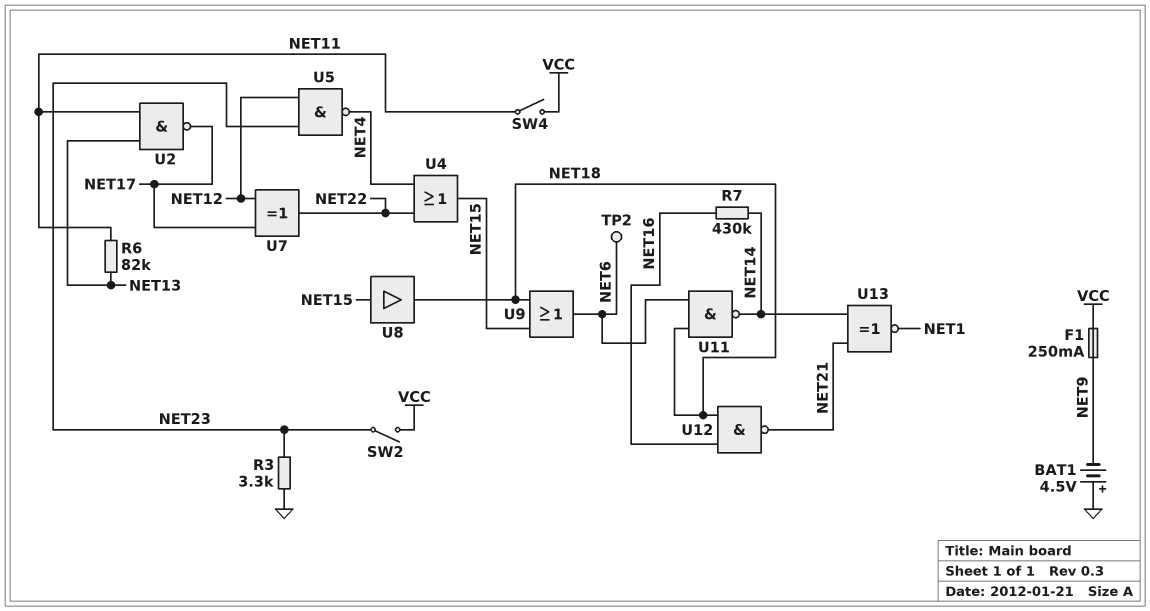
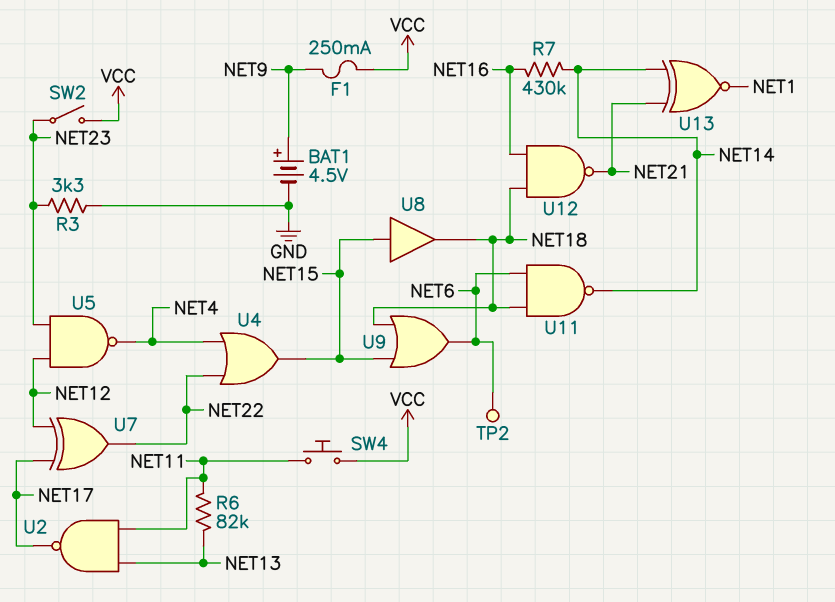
BAT1: 4.5V (plus GND, minus NET9) -> 4.5V (plus NET9, minus GND)
SW4: switch (NET11, VCC) -> button (NET11, VCC)

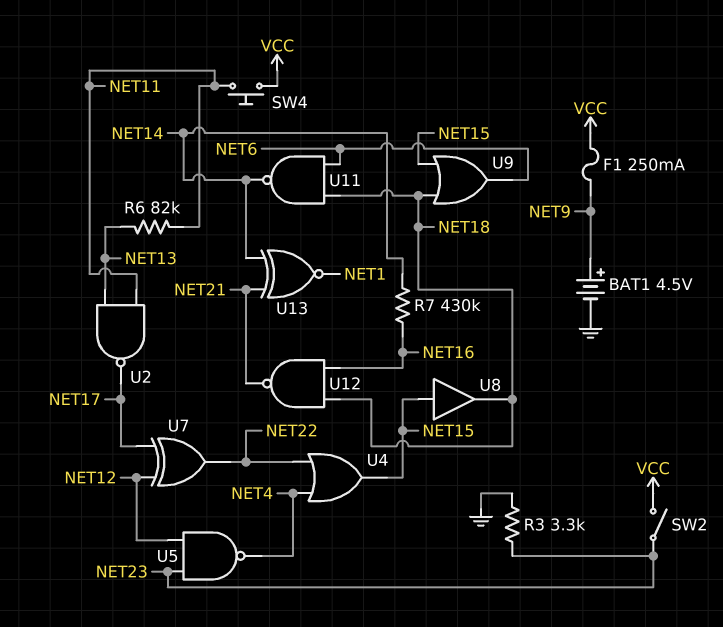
TP2: test point (NET6) -> none

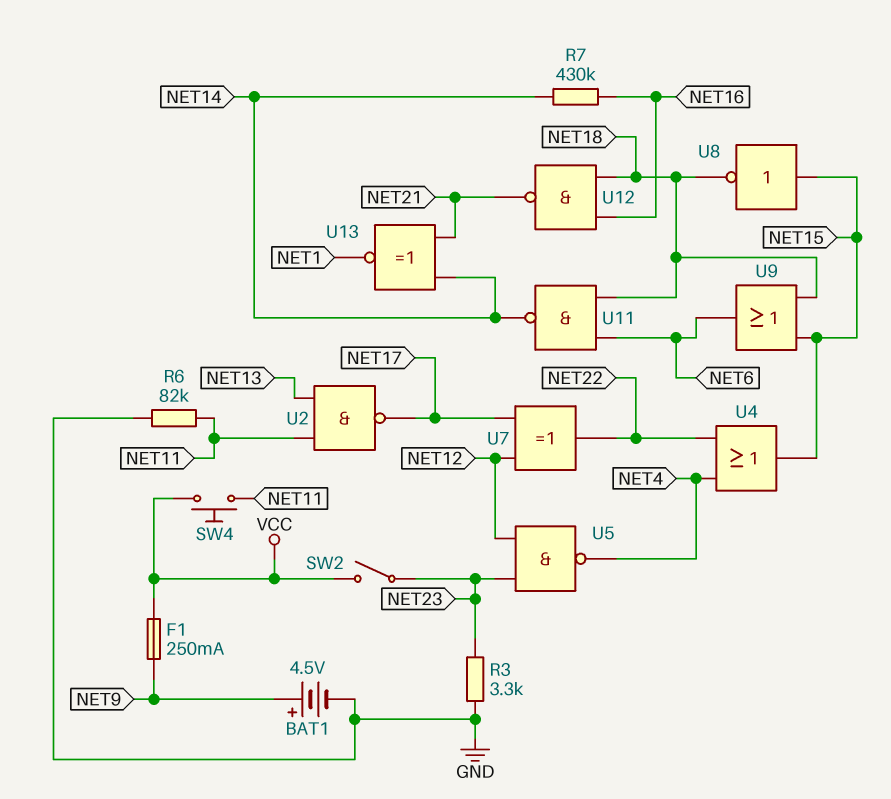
R6: 82k (NET11, NET13) -> 82k (GND, NET11)
U8: buffer (in NET15, out NET18) -> NOT (in NET15, out NET18)

